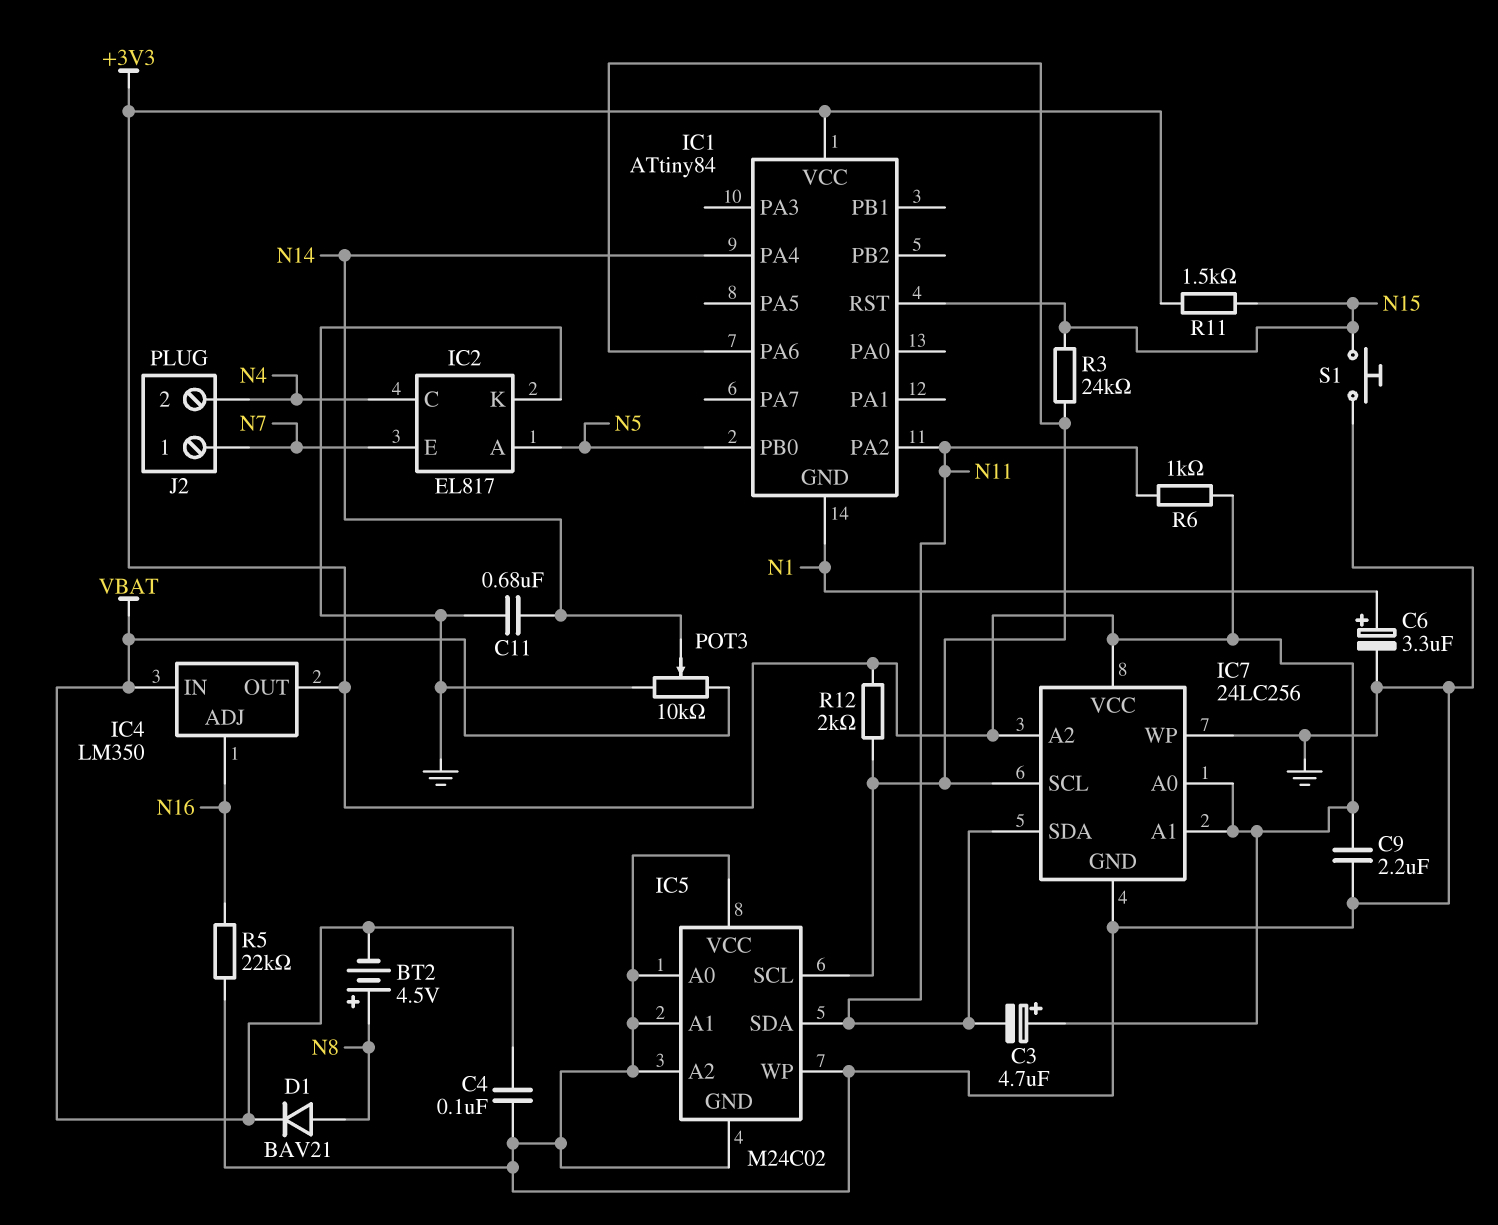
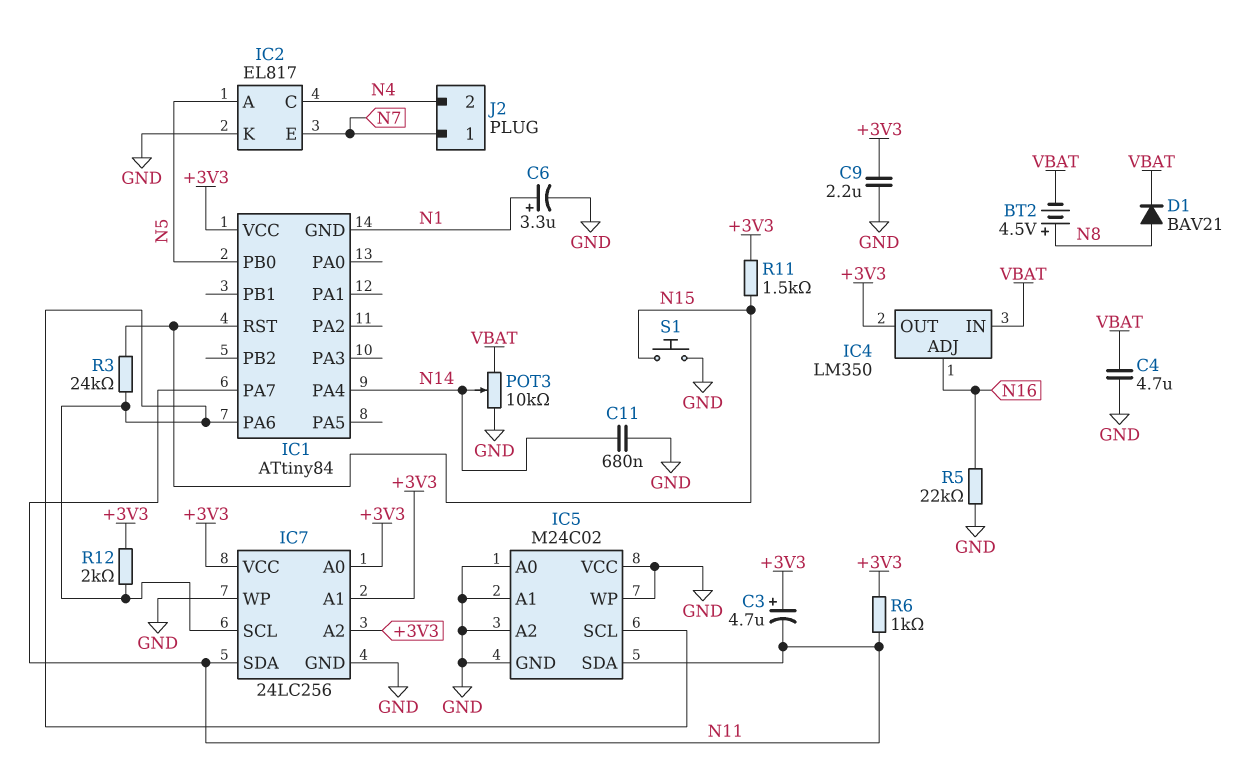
C4: 100nF (GND, VBAT) -> 4.7uF (GND, VBAT)
IC1 pin PA2: N11 -> none
IC1 pin PA7: none -> N11

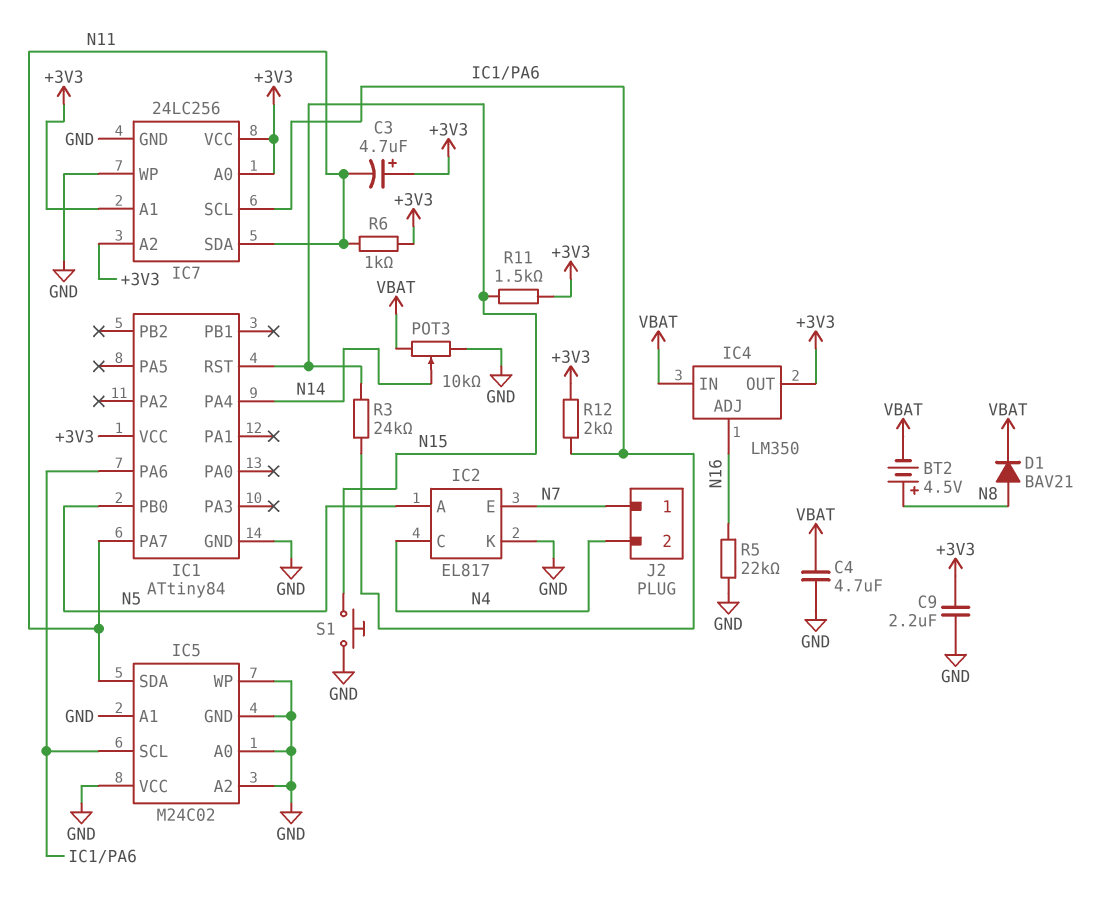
C6: 3.3uF (plus N1, minus GND) -> none
C11: 680nF (GND, N14) -> none
IC1 pin GND: N1 -> GND

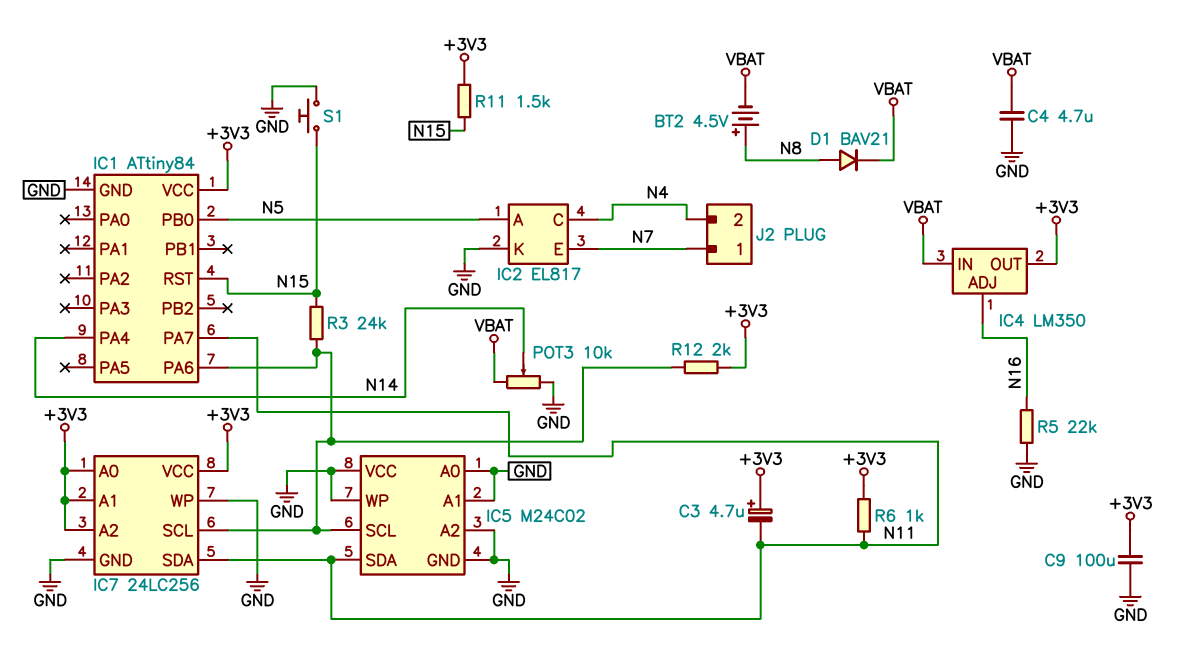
C9: 2.2uF (+3V3, GND) -> 100uF (+3V3, GND)

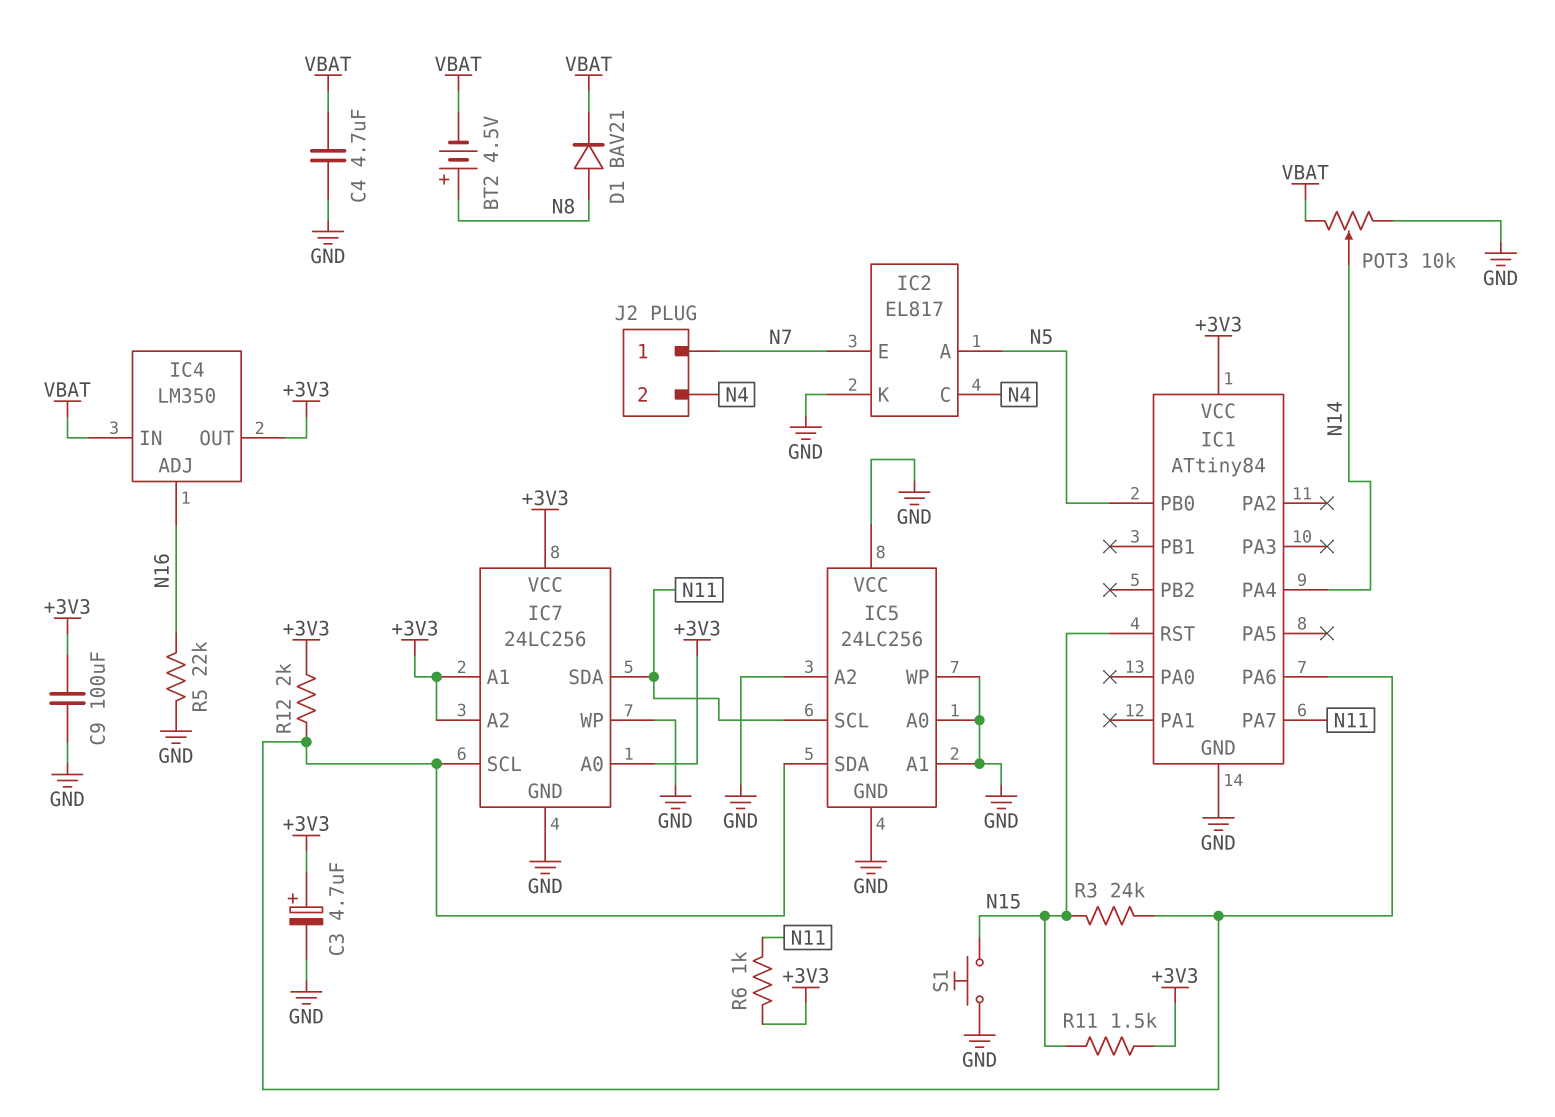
C3: 4.7uF (plus +3V3, minus N11) -> 4.7uF (plus +3V3, minus GND)
IC5: M24C02 -> 24LC256
IC5 pin SCL: IC1/PA6 -> N11
IC5 pin SDA: N11 -> IC1/PA6

